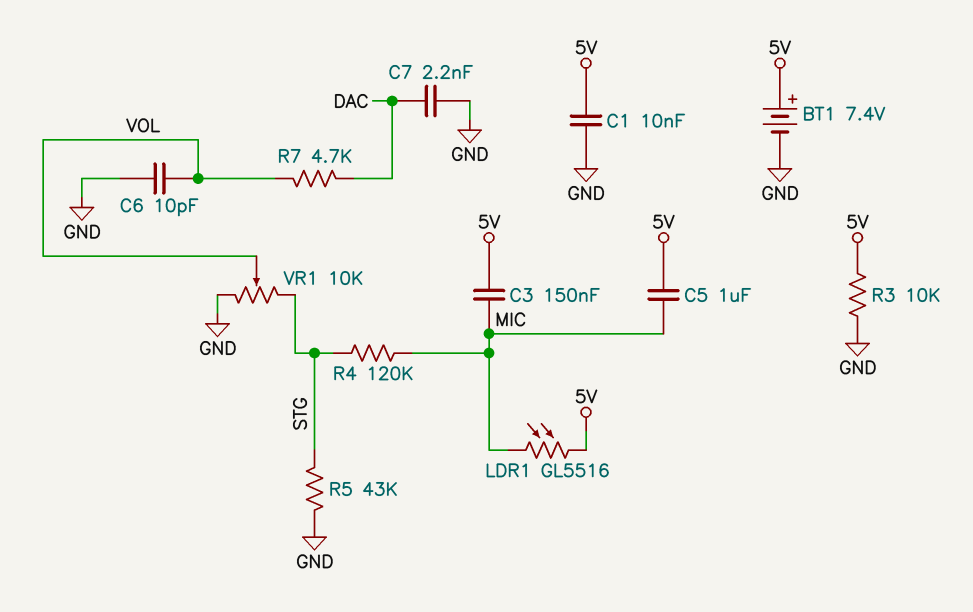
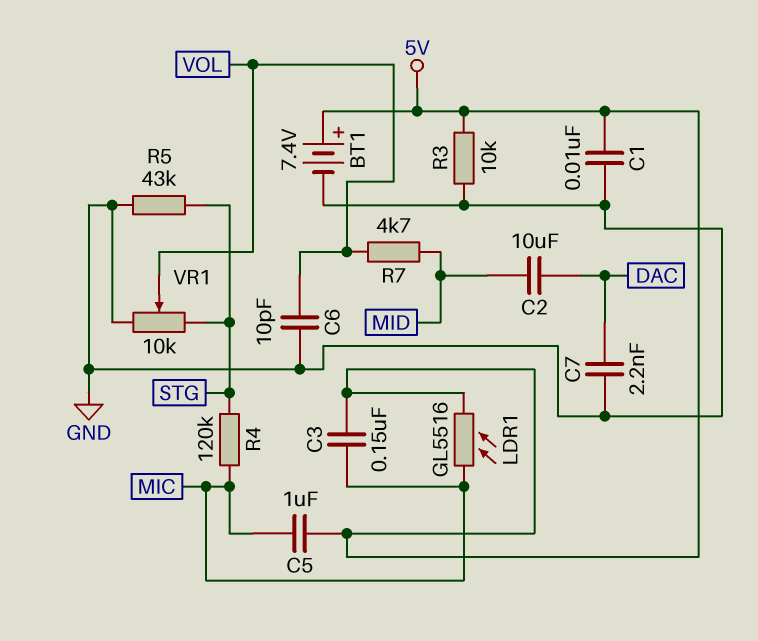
C2: none -> 10uF (DAC, MID)
R7: 4.7k (DAC, VOL) -> 4.7k (MID, VOL)

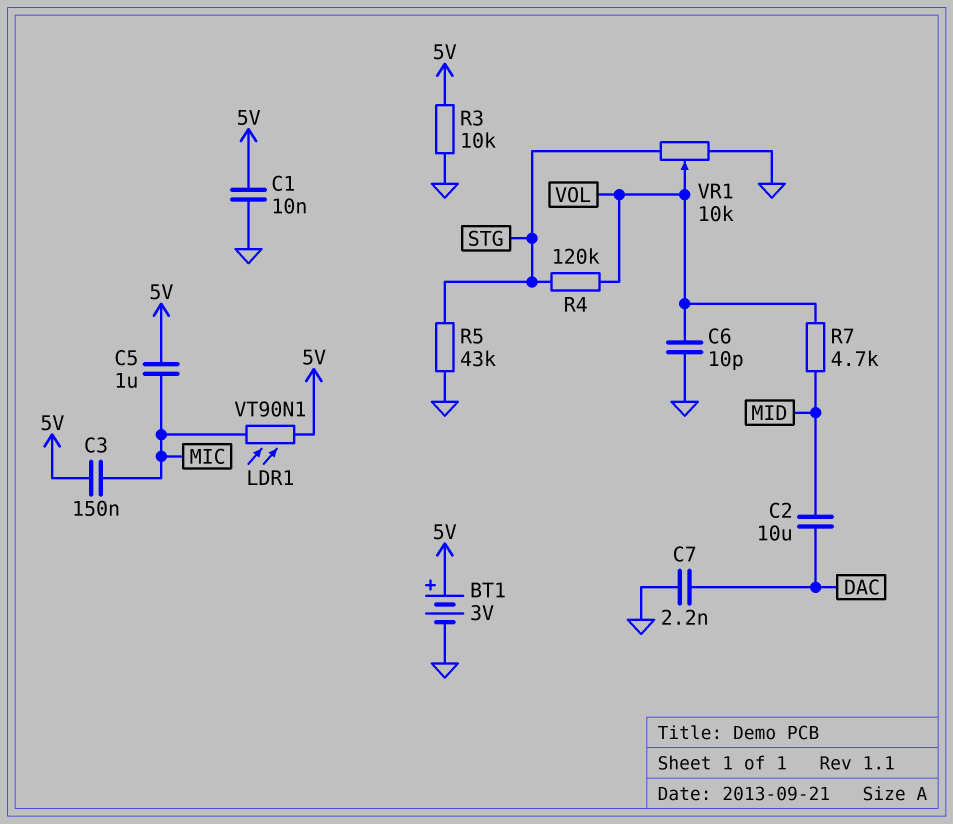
BT1: 7.4V (plus 5V, minus GND) -> 3V (plus 5V, minus GND)
LDR1: GL5516 (5V, MIC) -> VT90N1 (5V, MIC)
R4: 120k (MIC, STG) -> 120k (STG, VOL)

